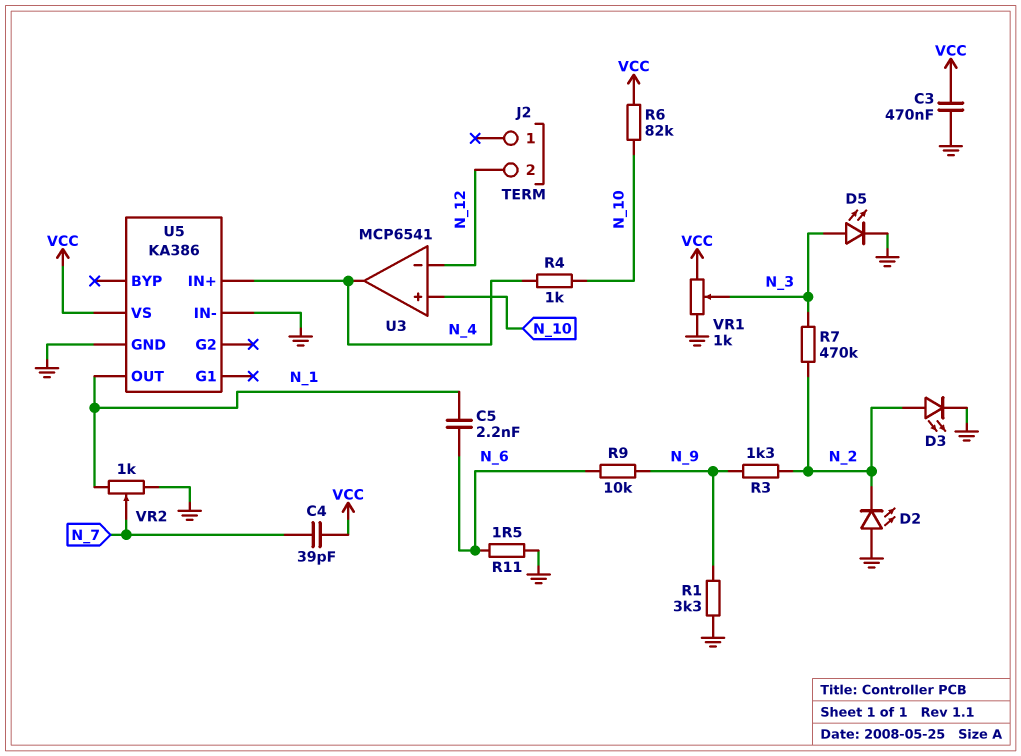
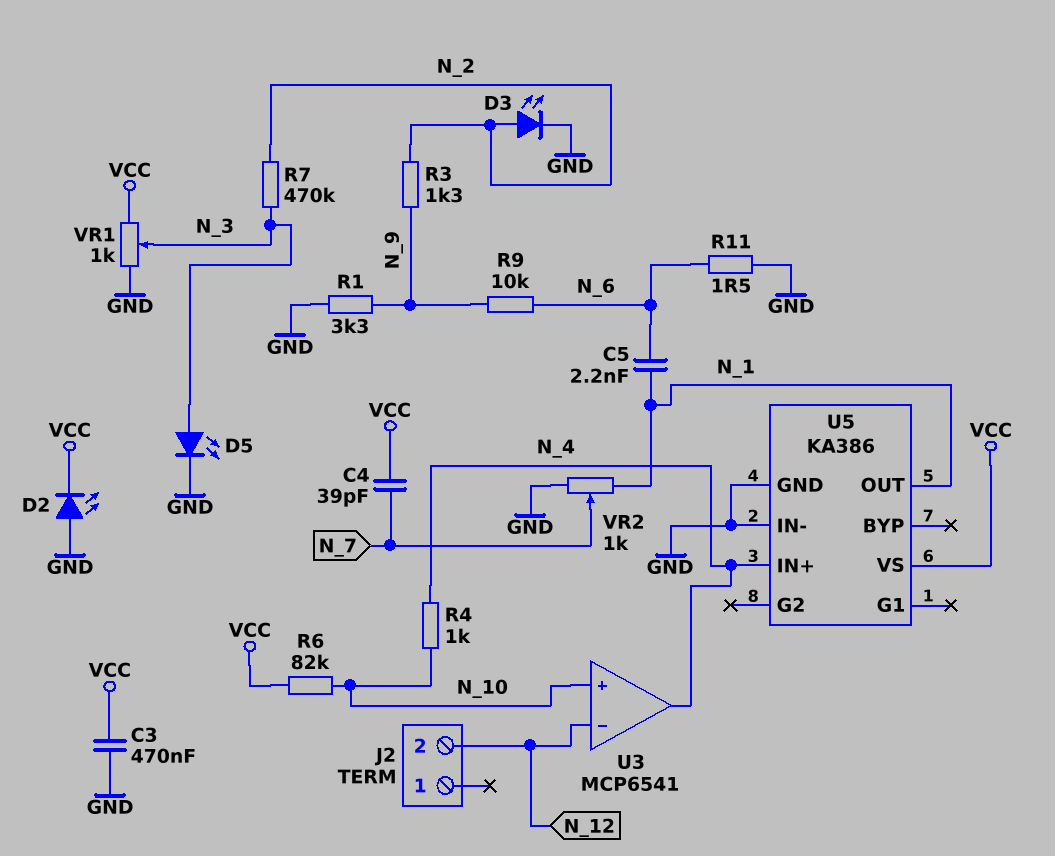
D2: LED (A GND, K N_2) -> LED (A GND, K VCC)

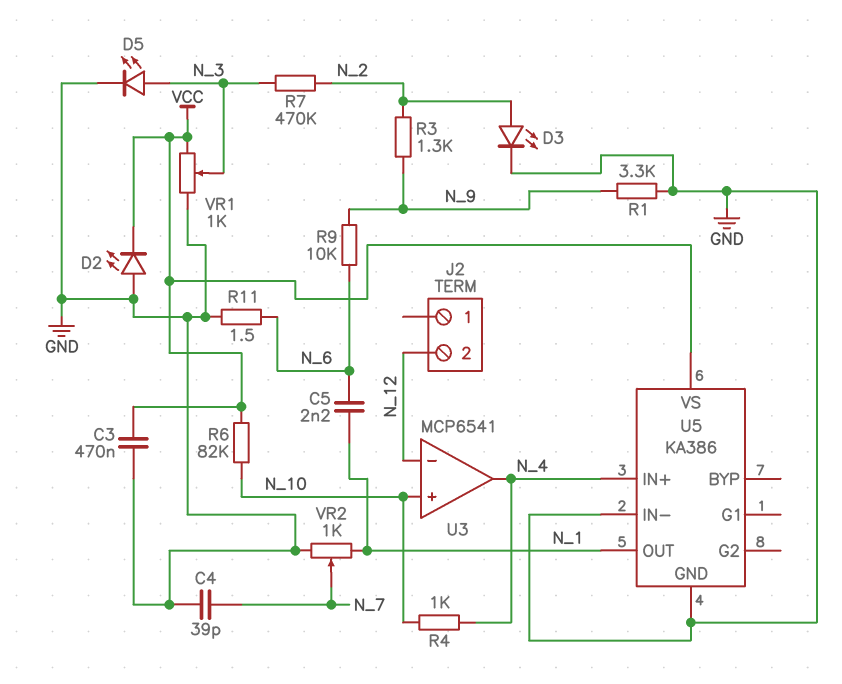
C4: 39pF (N_7, VCC) -> 39pF (GND, N_7)

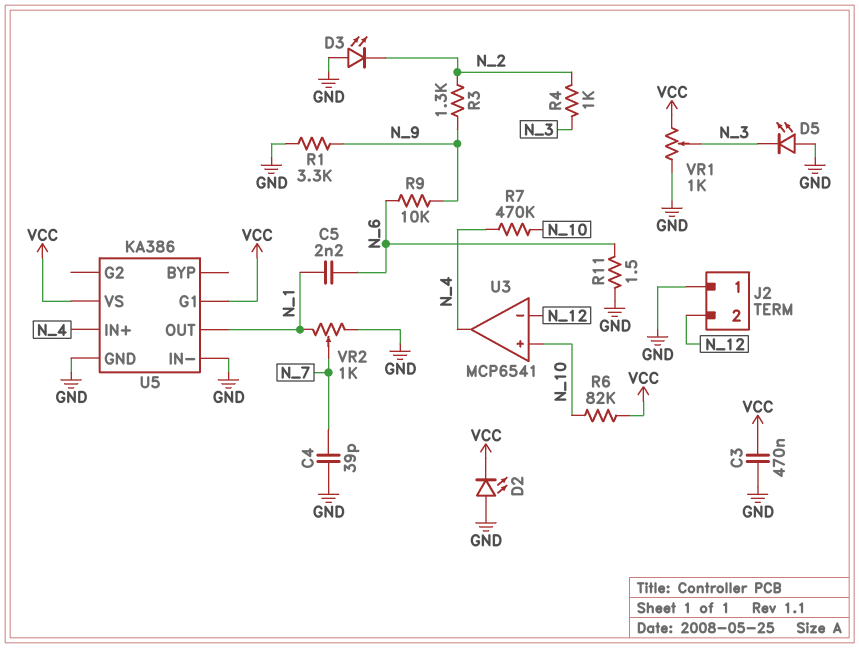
D3: LED (A N_2, K GND) -> LED (A GND, K N_2)
D5: LED (A N_3, K GND) -> LED (A GND, K N_3)
J2 pin 1: none -> GND
R4: 1k (N_4, N_10) -> 1k (N_2, N_3)
R7: 470k (N_2, N_3) -> 470k (N_4, N_10)
U5 pin G1: none -> VCC

